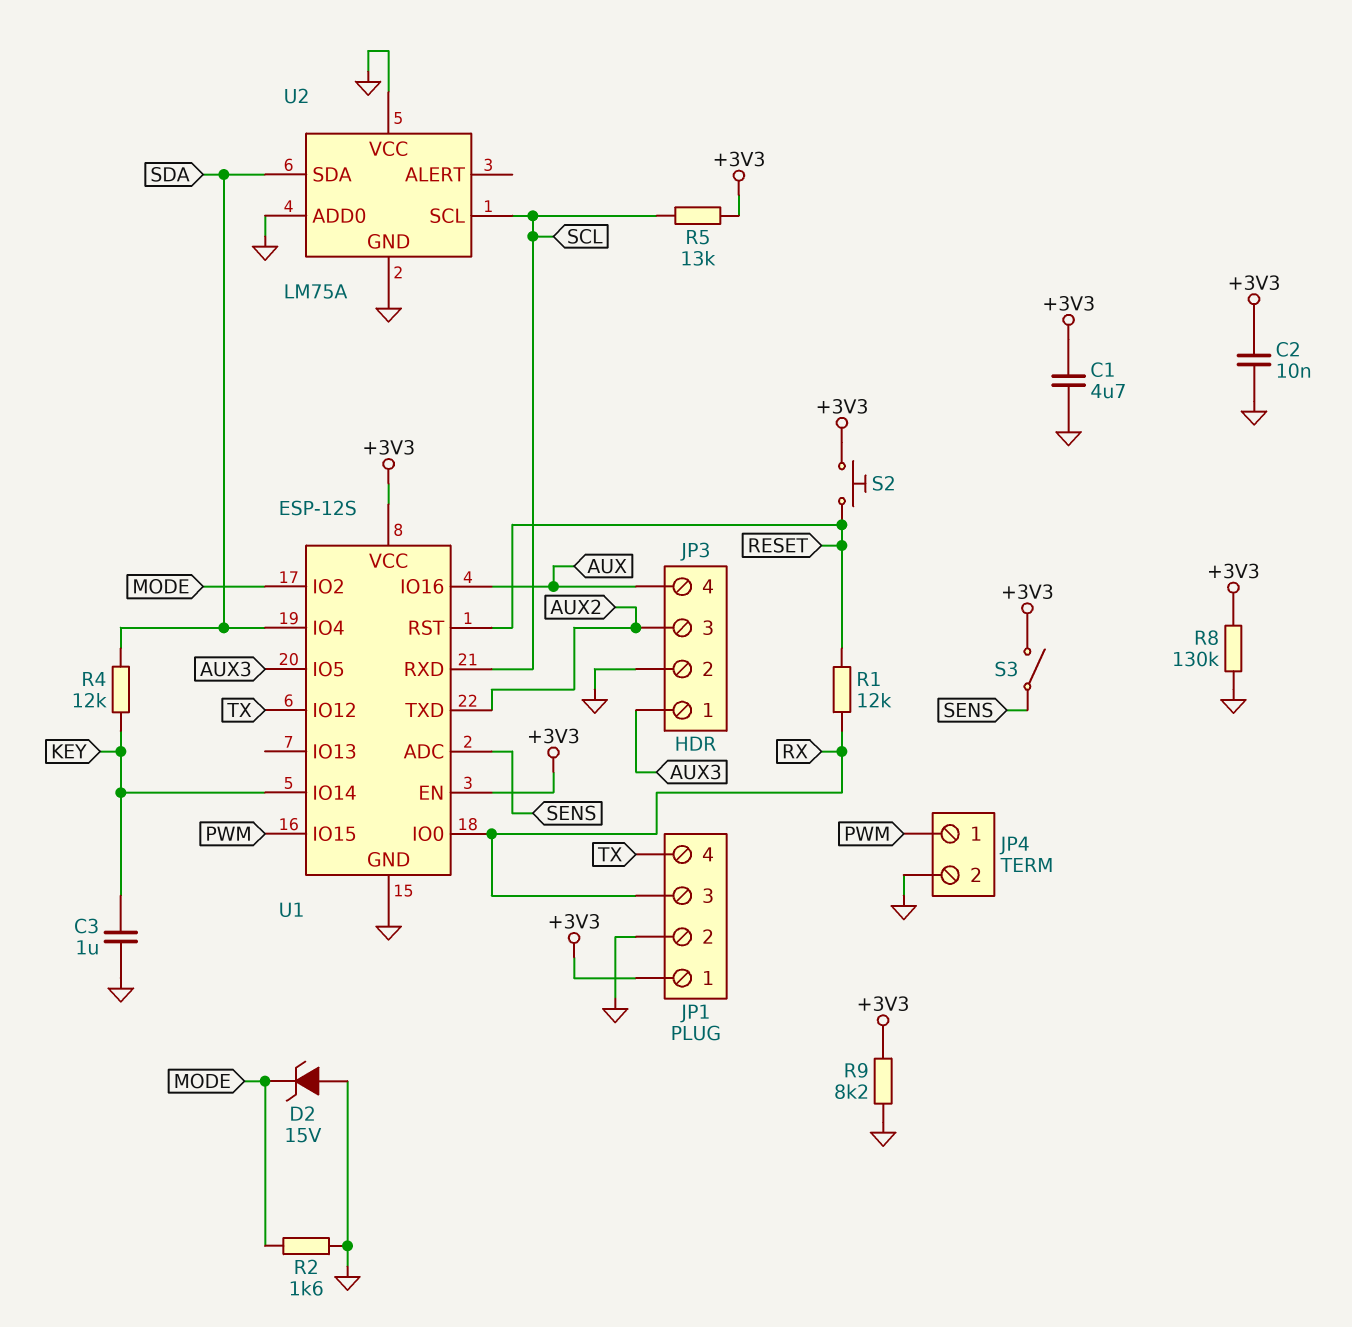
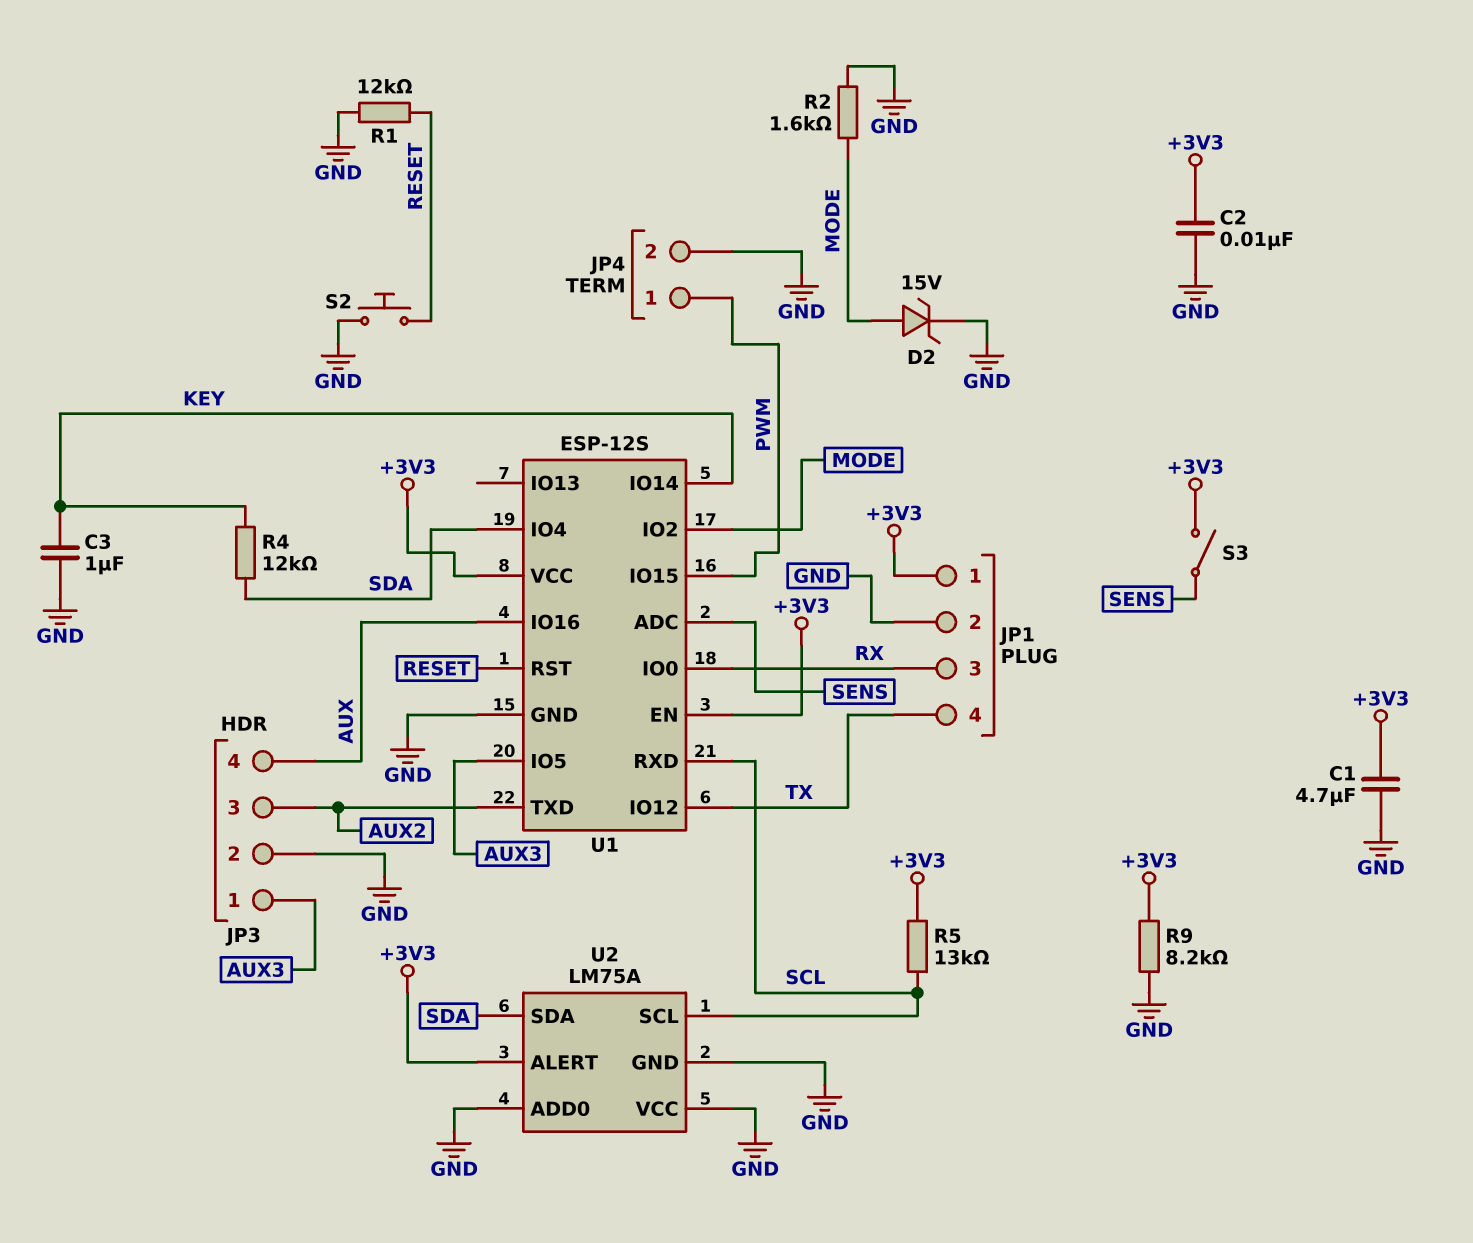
D2: zener 15V (A GND, K MODE) -> zener 15V (A MODE, K GND)
R1: 12k (RESET, RX) -> 12k (GND, RESET)
R8: 130k (+3V3, GND) -> none
S2: button (+3V3, RESET) -> button (GND, RESET)
U2 pin ALERT: none -> +3V3

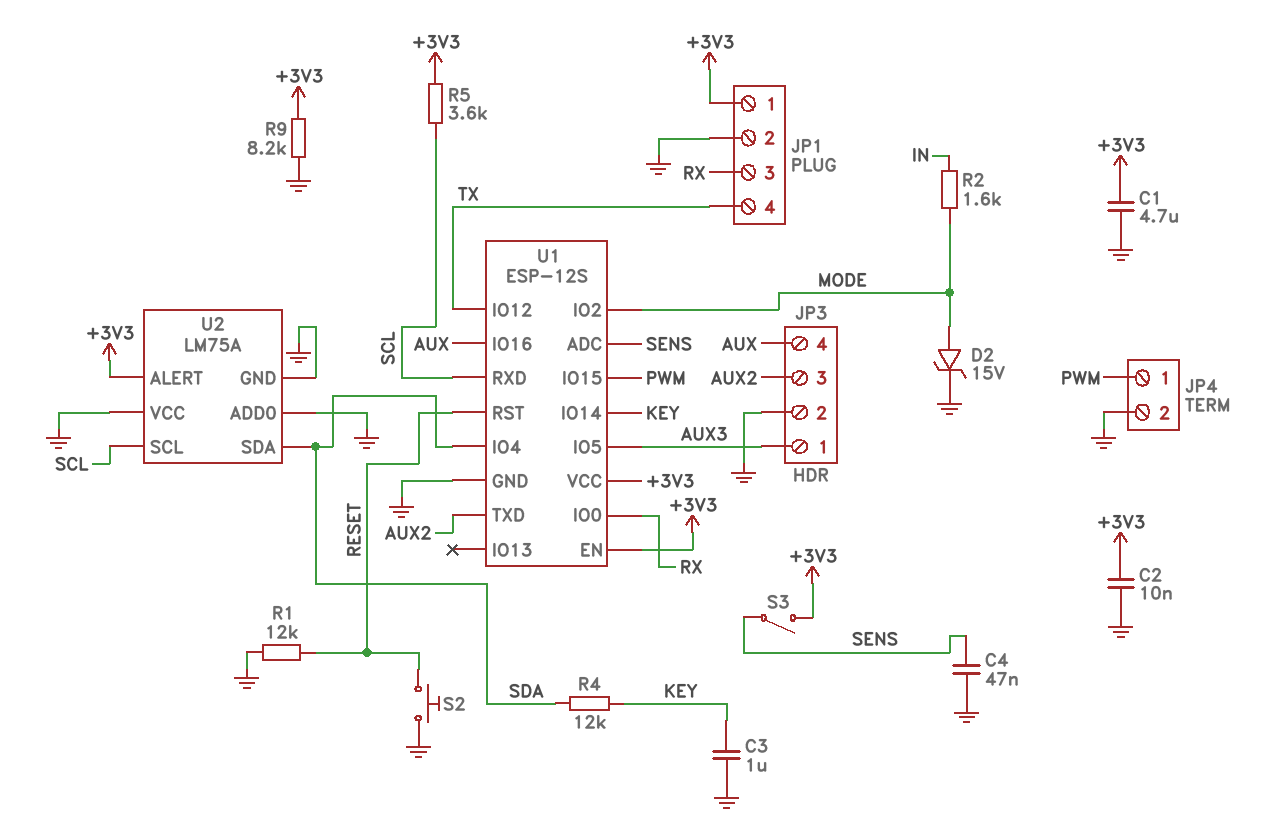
C4: none -> 47nF (GND, SENS)
R2: 1.6k (GND, MODE) -> 1.6k (IN, MODE)
R5: 13k (+3V3, SCL) -> 3.6k (+3V3, SCL)

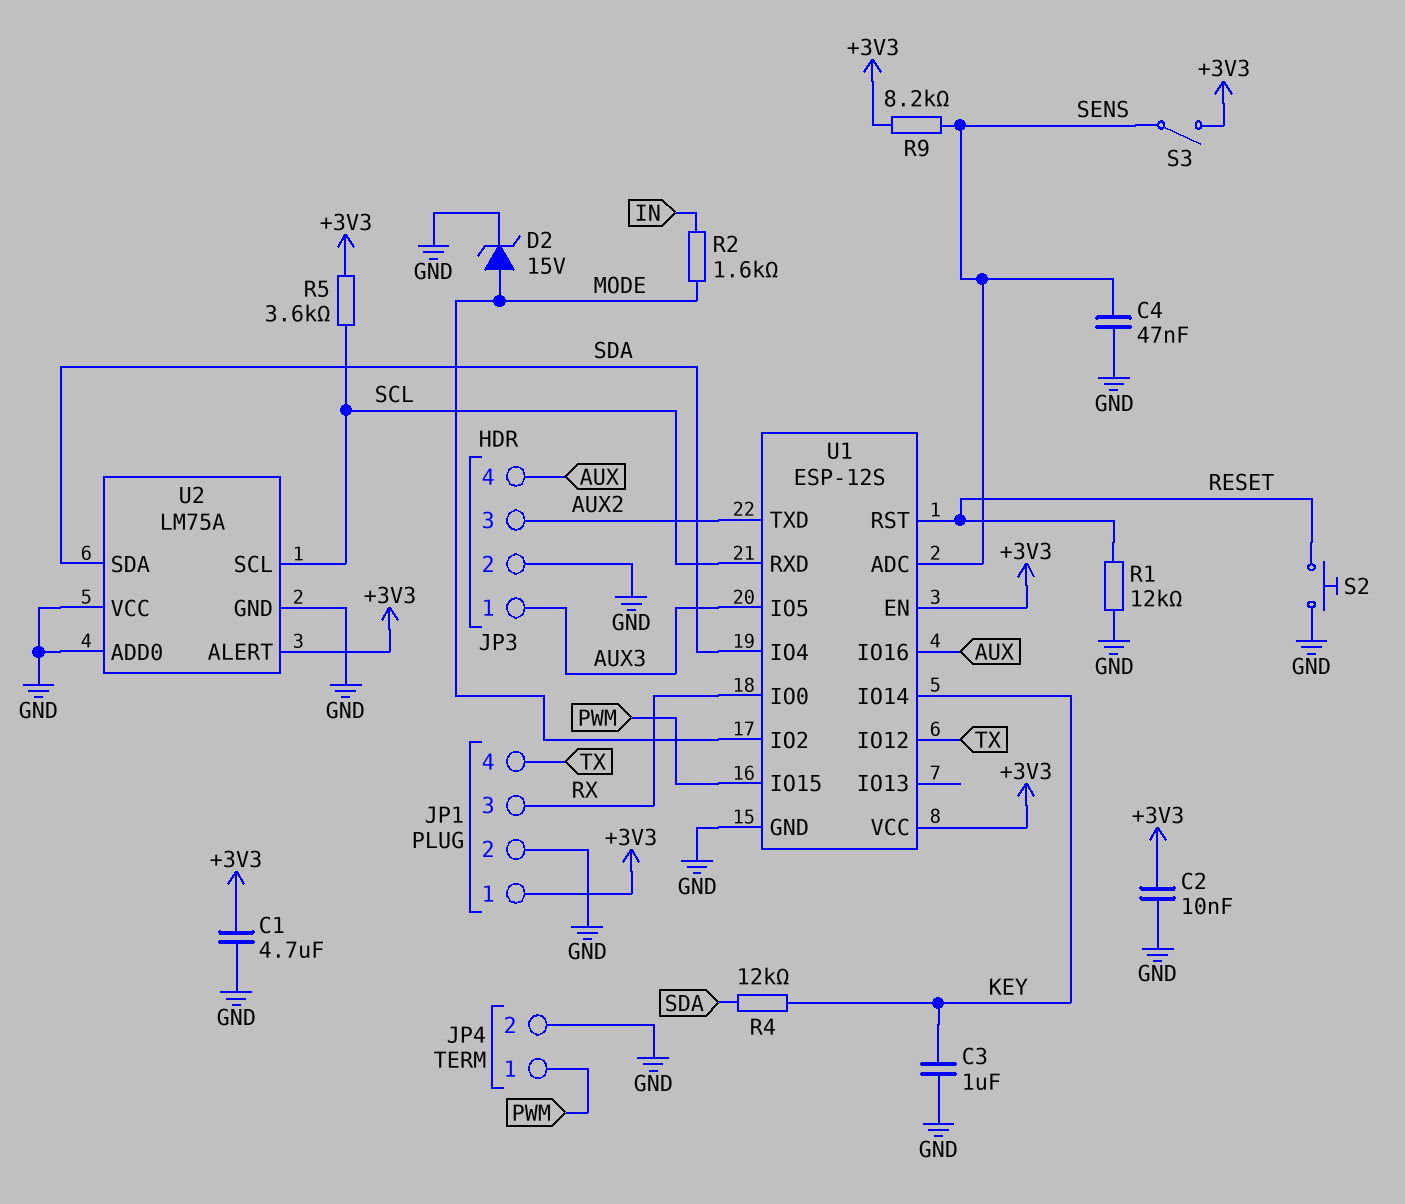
R9: 8.2k (+3V3, GND) -> 8.2k (+3V3, SENS)

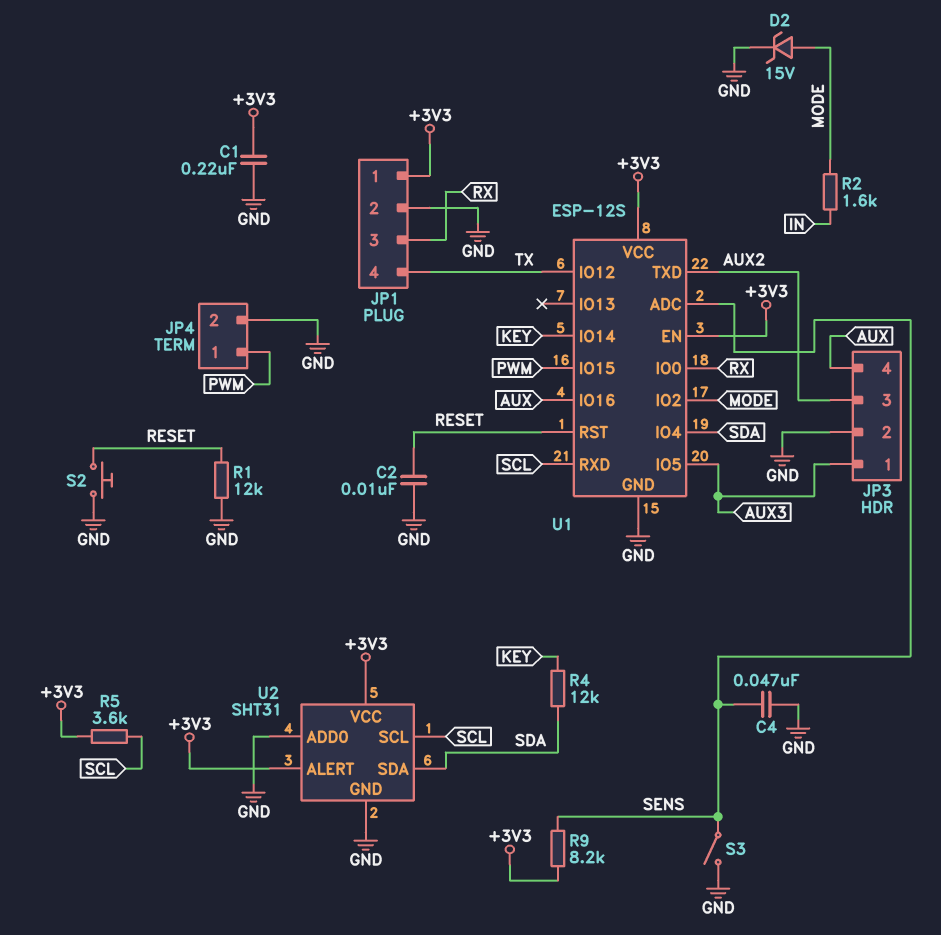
C1: 4.7uF (+3V3, GND) -> 220nF (+3V3, GND)
C2: 10nF (+3V3, GND) -> 10nF (GND, RESET)
C3: 1uF (GND, KEY) -> none
S3: switch (+3V3, SENS) -> switch (GND, SENS)
U2: LM75A -> SHT31
U2 pin VCC: GND -> +3V3

